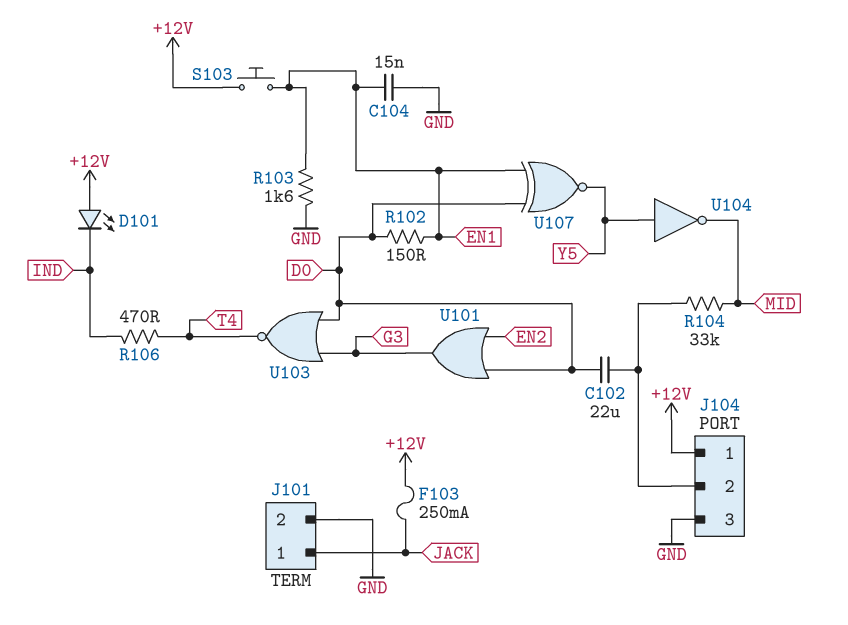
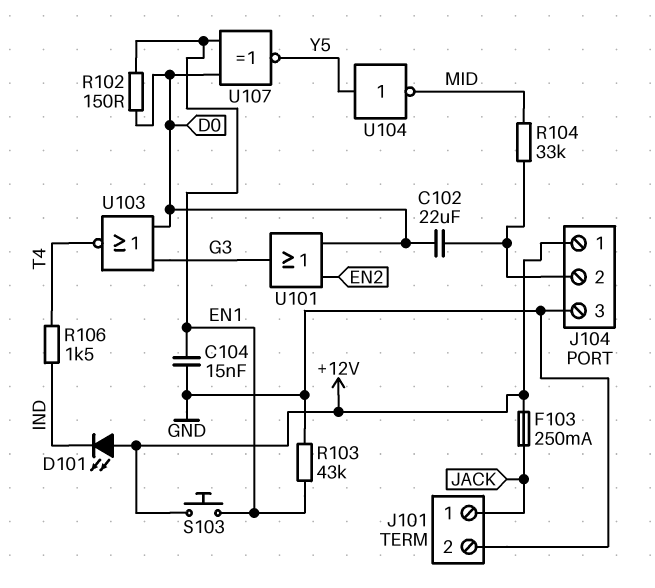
R103: 1.6k (EN1, GND) -> 43k (EN1, GND)
R106: 470 (IND, T4) -> 1.5k (IND, T4)

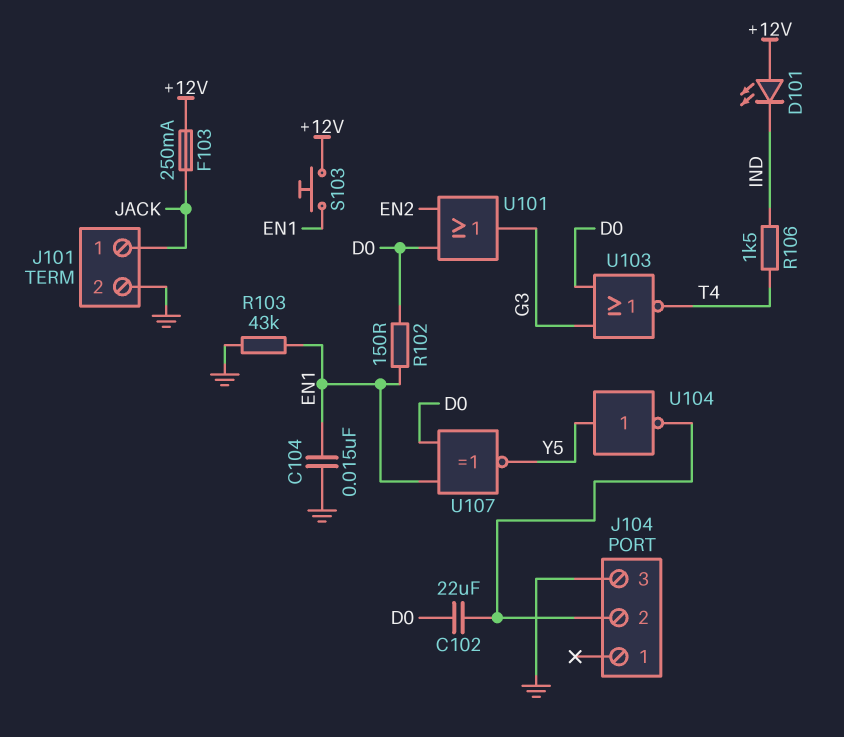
J104 pin 1: +12V -> none
R104: 33k (J104/2, MID) -> none
U104: NOT (in Y5, out MID) -> NOT (in Y5, out J104/2)

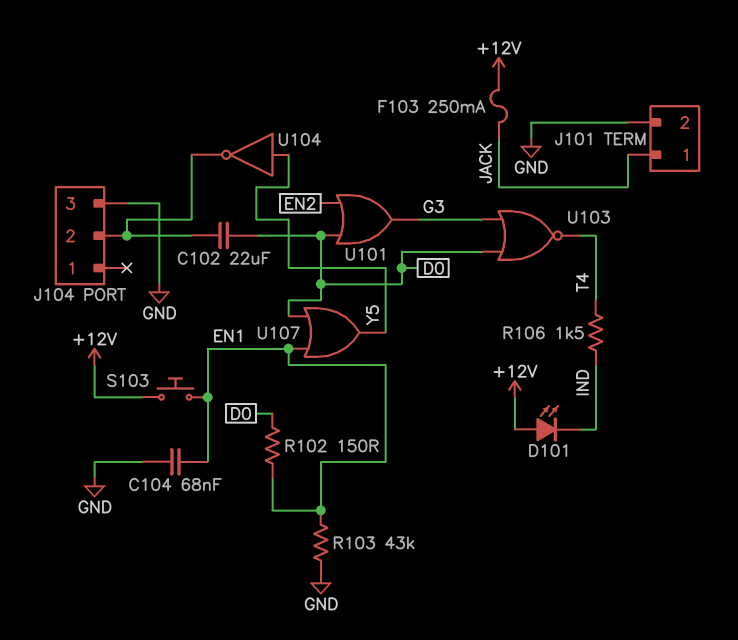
C104: 15nF (EN1, GND) -> 68nF (EN1, GND)
U107: XNOR (in D0, in EN1, out Y5) -> OR (in D0, in EN1, out Y5)

